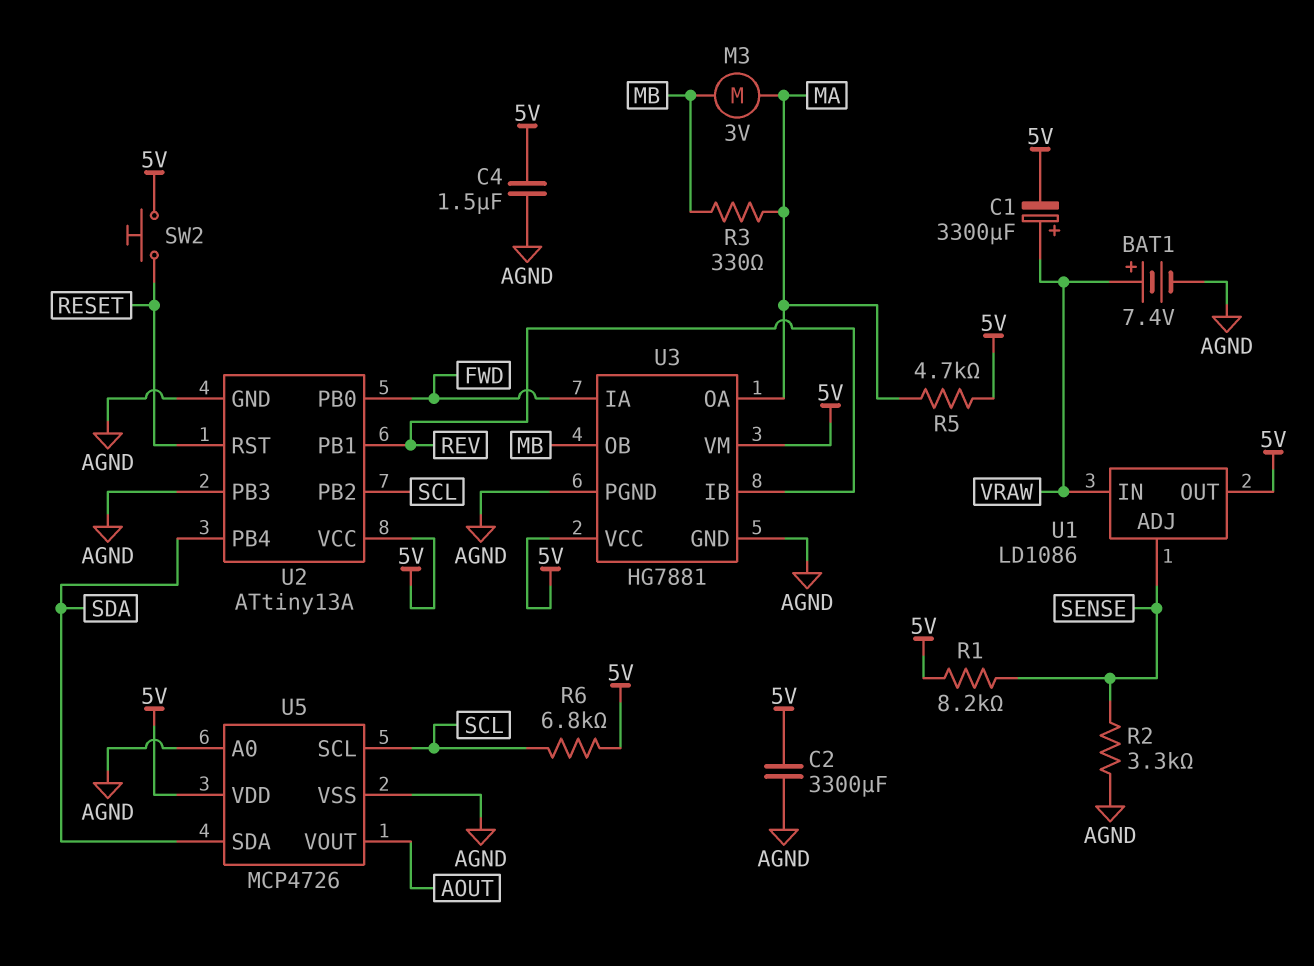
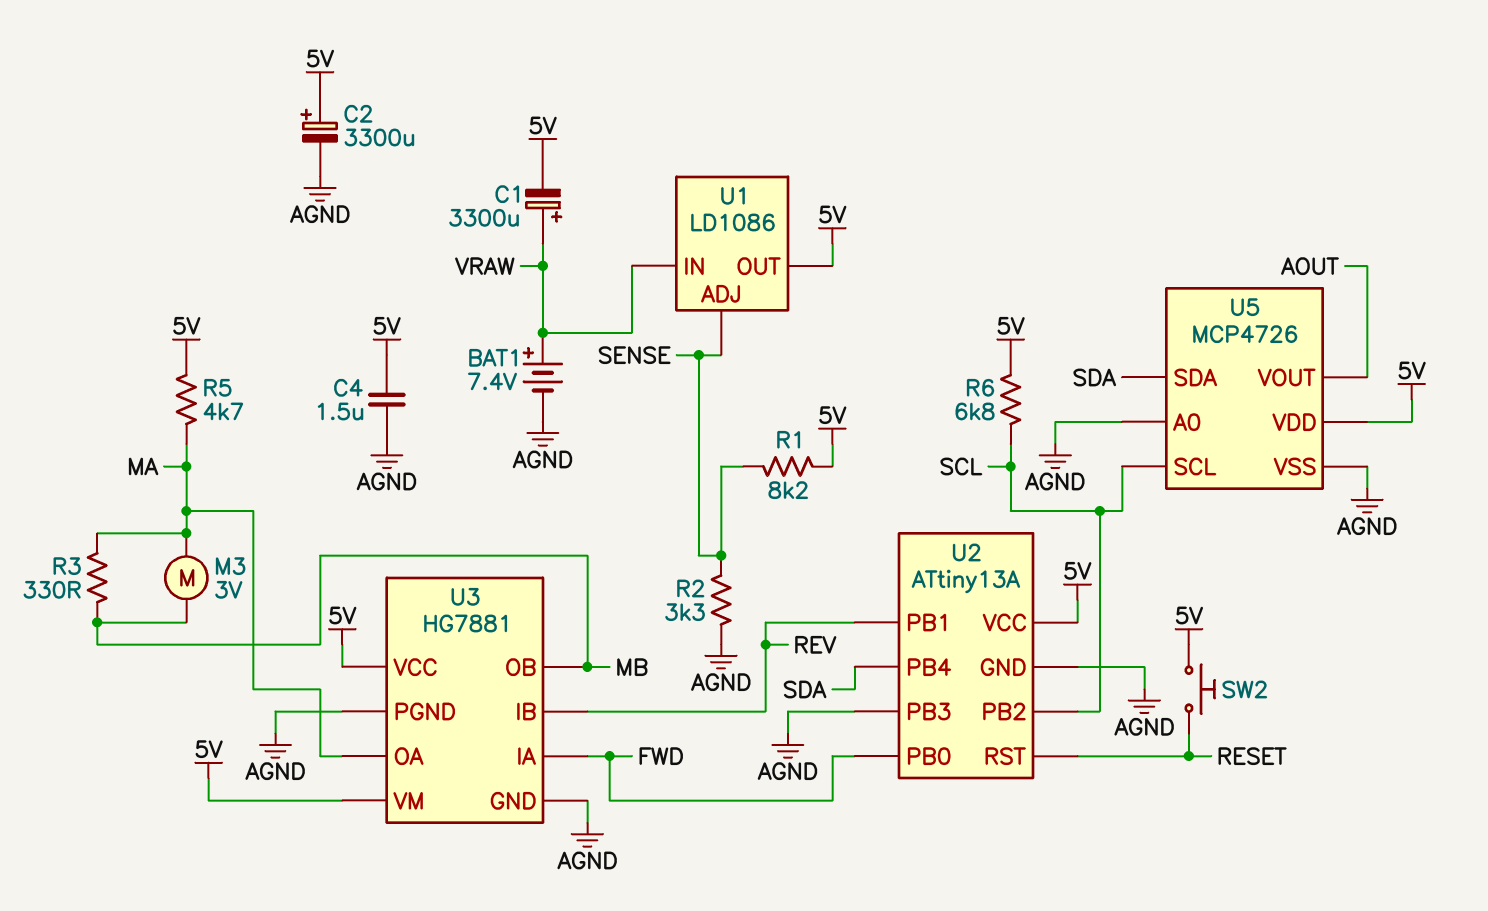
C2: 3300uF (5V, AGND) -> 3300uF (plus 5V, minus AGND)

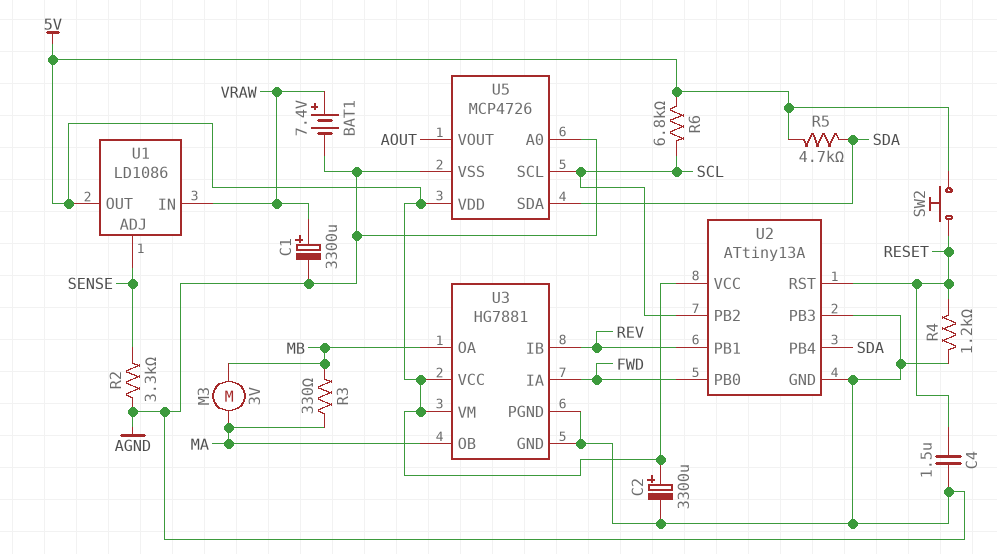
C1: 3300uF (plus VRAW, minus 5V) -> 3300uF (plus VRAW, minus AGND)
C4: 1.5uF (5V, AGND) -> 1.5uF (AGND, RESET)
R1: 8.2k (5V, SENSE) -> none
R4: none -> 1.2k (AGND, RESET)
R5: 4.7k (5V, MA) -> 4.7k (5V, SDA)
U3 pin OA: MA -> MB
U3 pin OB: MB -> MA

